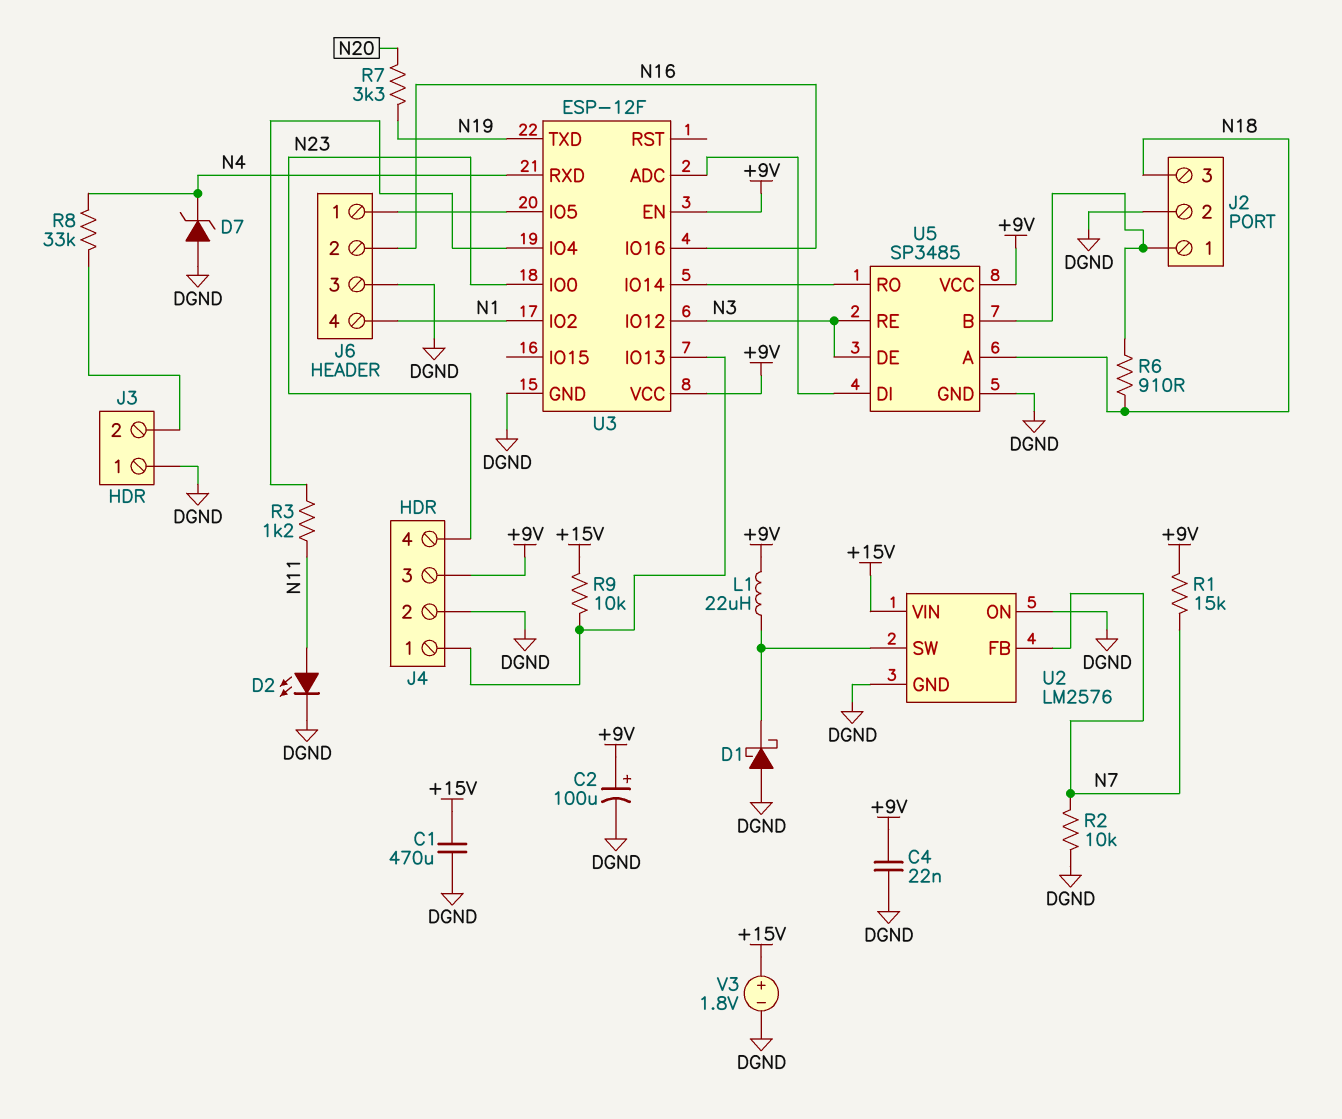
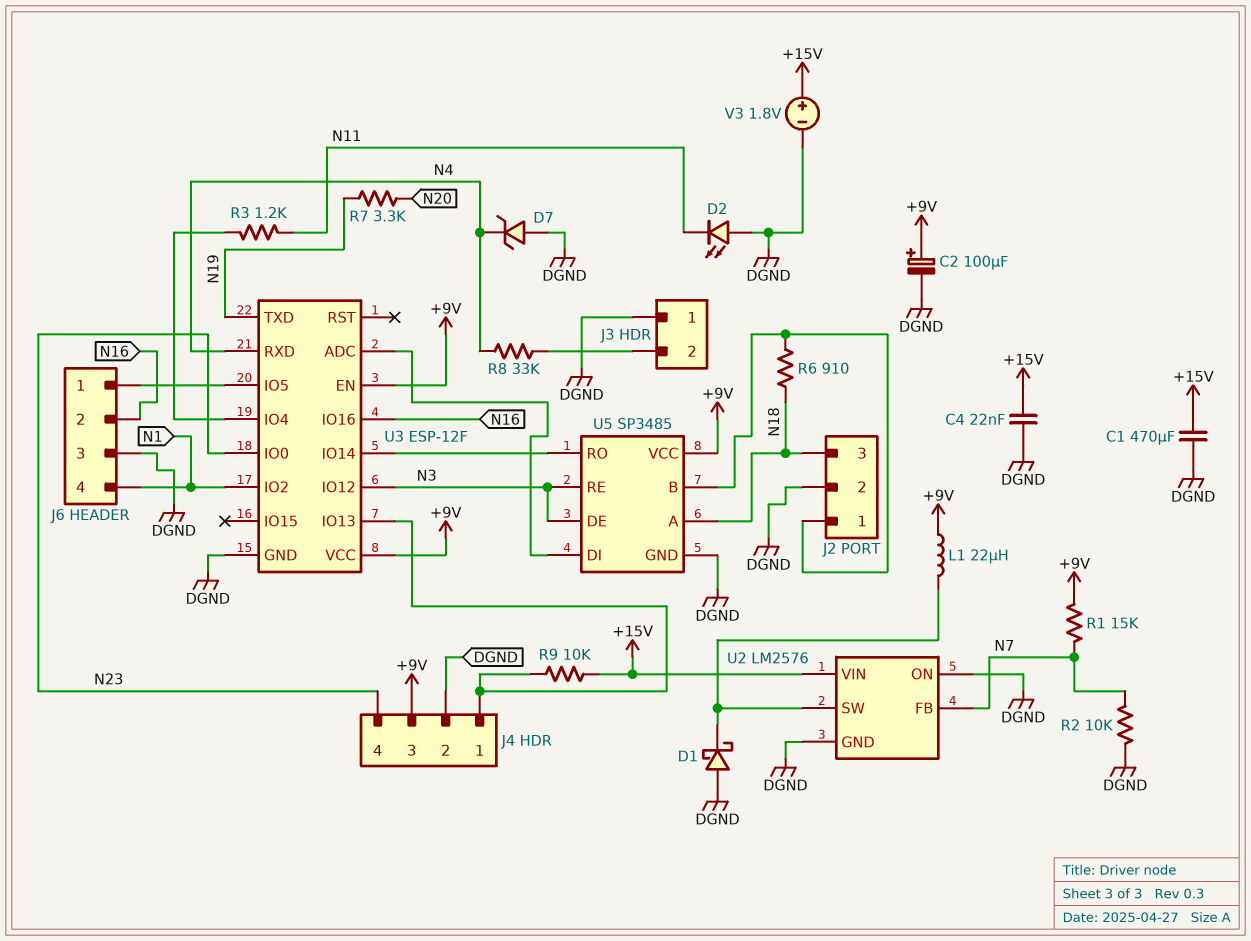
C4: 22nF (+9V, DGND) -> 22nF (+15V, DGND)
D2: LED (A N11, K DGND) -> LED (A DGND, K N11)

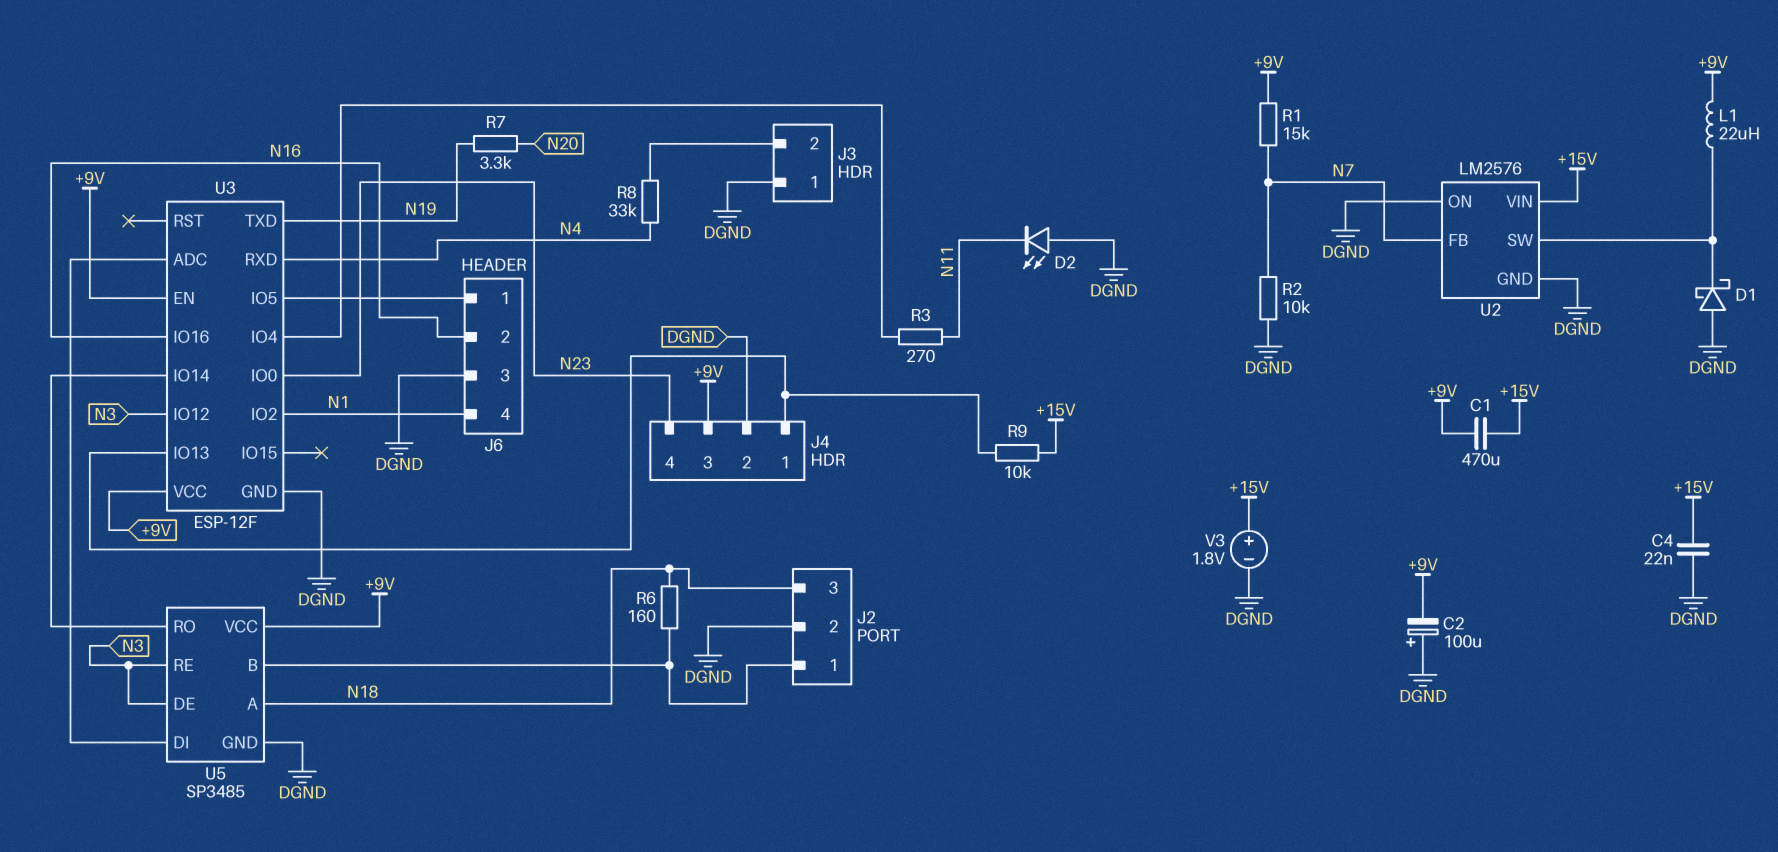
C1: 470uF (+15V, DGND) -> 470uF (+9V, +15V)
C2: 100uF (plus +9V, minus DGND) -> 100uF (plus DGND, minus +9V)
D7: zener (A DGND, K N4) -> none
R3: 1.2k (N11, U3/IO4) -> 270 (N11, U3/IO4)
R6: 910 (J2/1, N18) -> 160 (J2/1, N18)

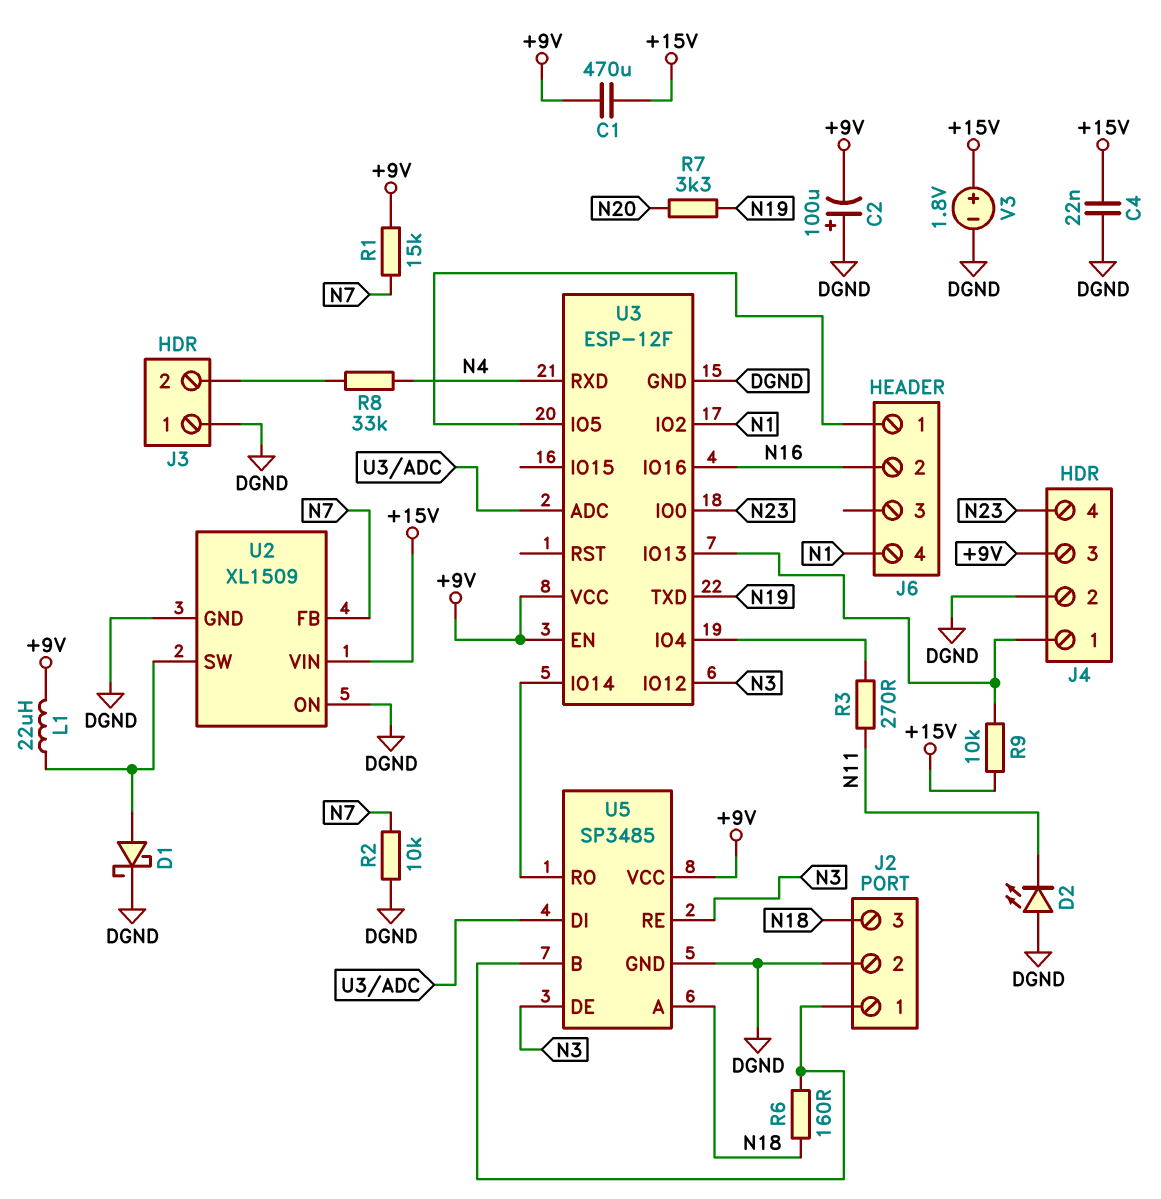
D1: schottky (A DGND, K U2/SW) -> schottky (A U2/SW, K DGND)
J6 pin 3: DGND -> none
U2: LM2576 -> XL1509

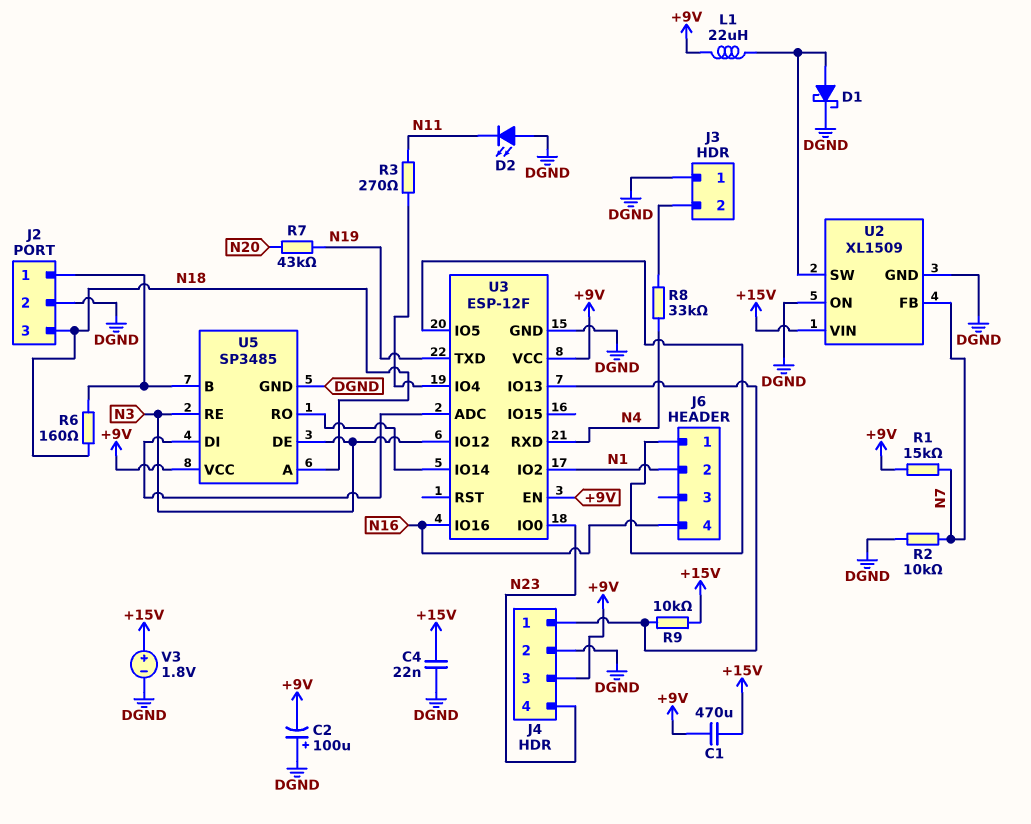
J6 pin 2: N16 -> N1
J6 pin 4: N1 -> N16
R7: 3.3k (N19, N20) -> 43k (N19, N20)

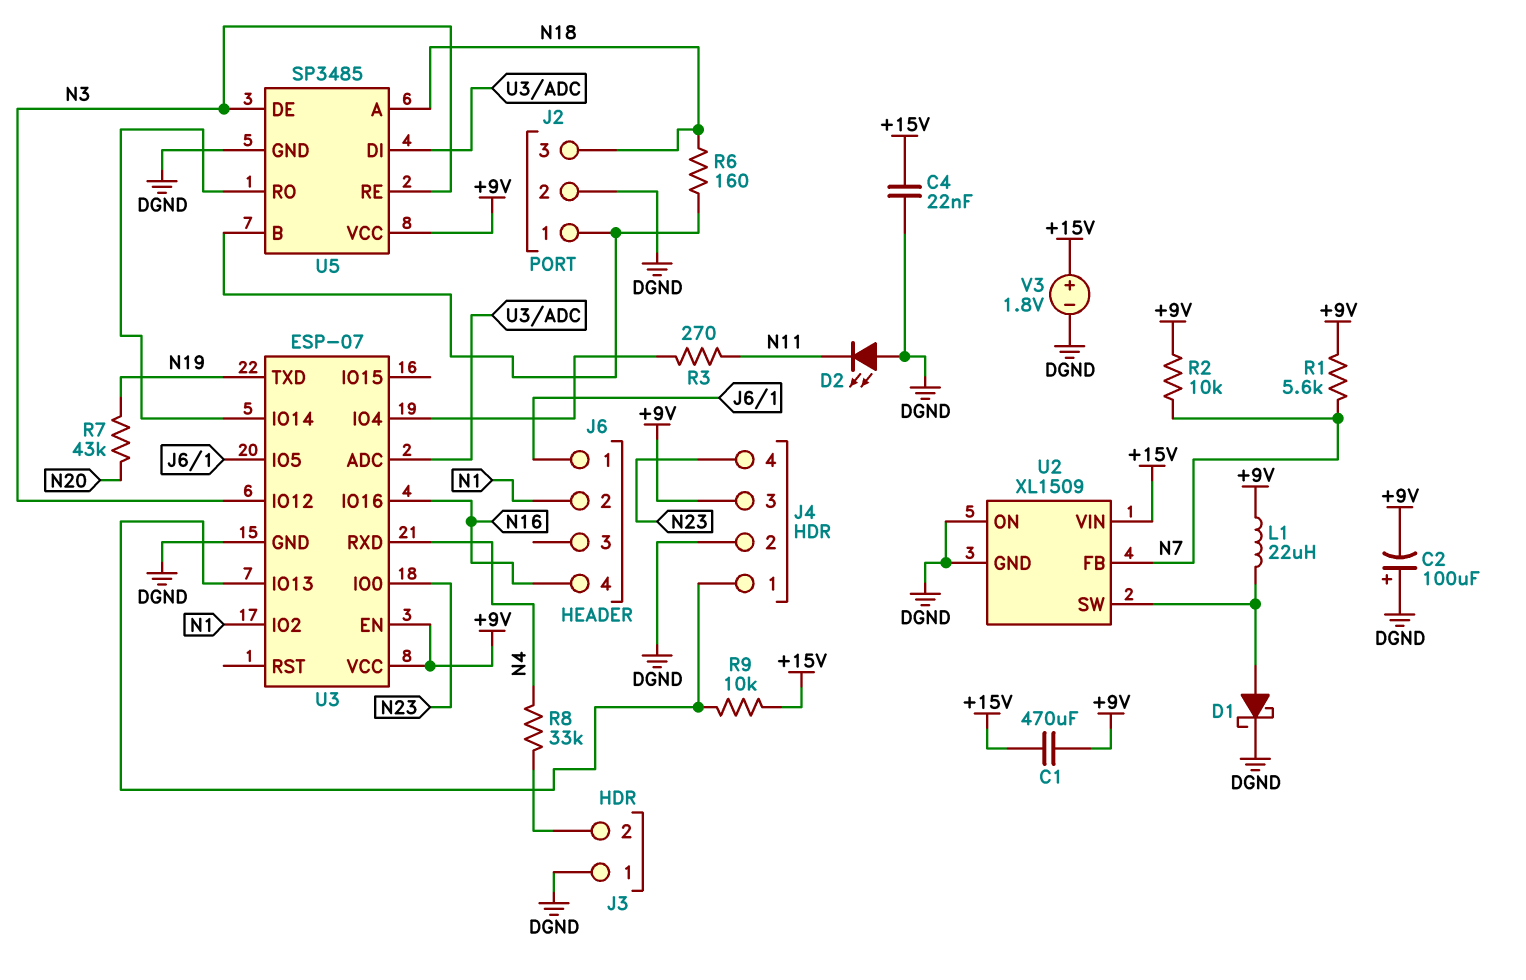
R1: 15k (+9V, N7) -> 5.6k (+9V, N7)
R2: 10k (DGND, N7) -> 10k (+9V, N7)
U3: ESP-12F -> ESP-07

